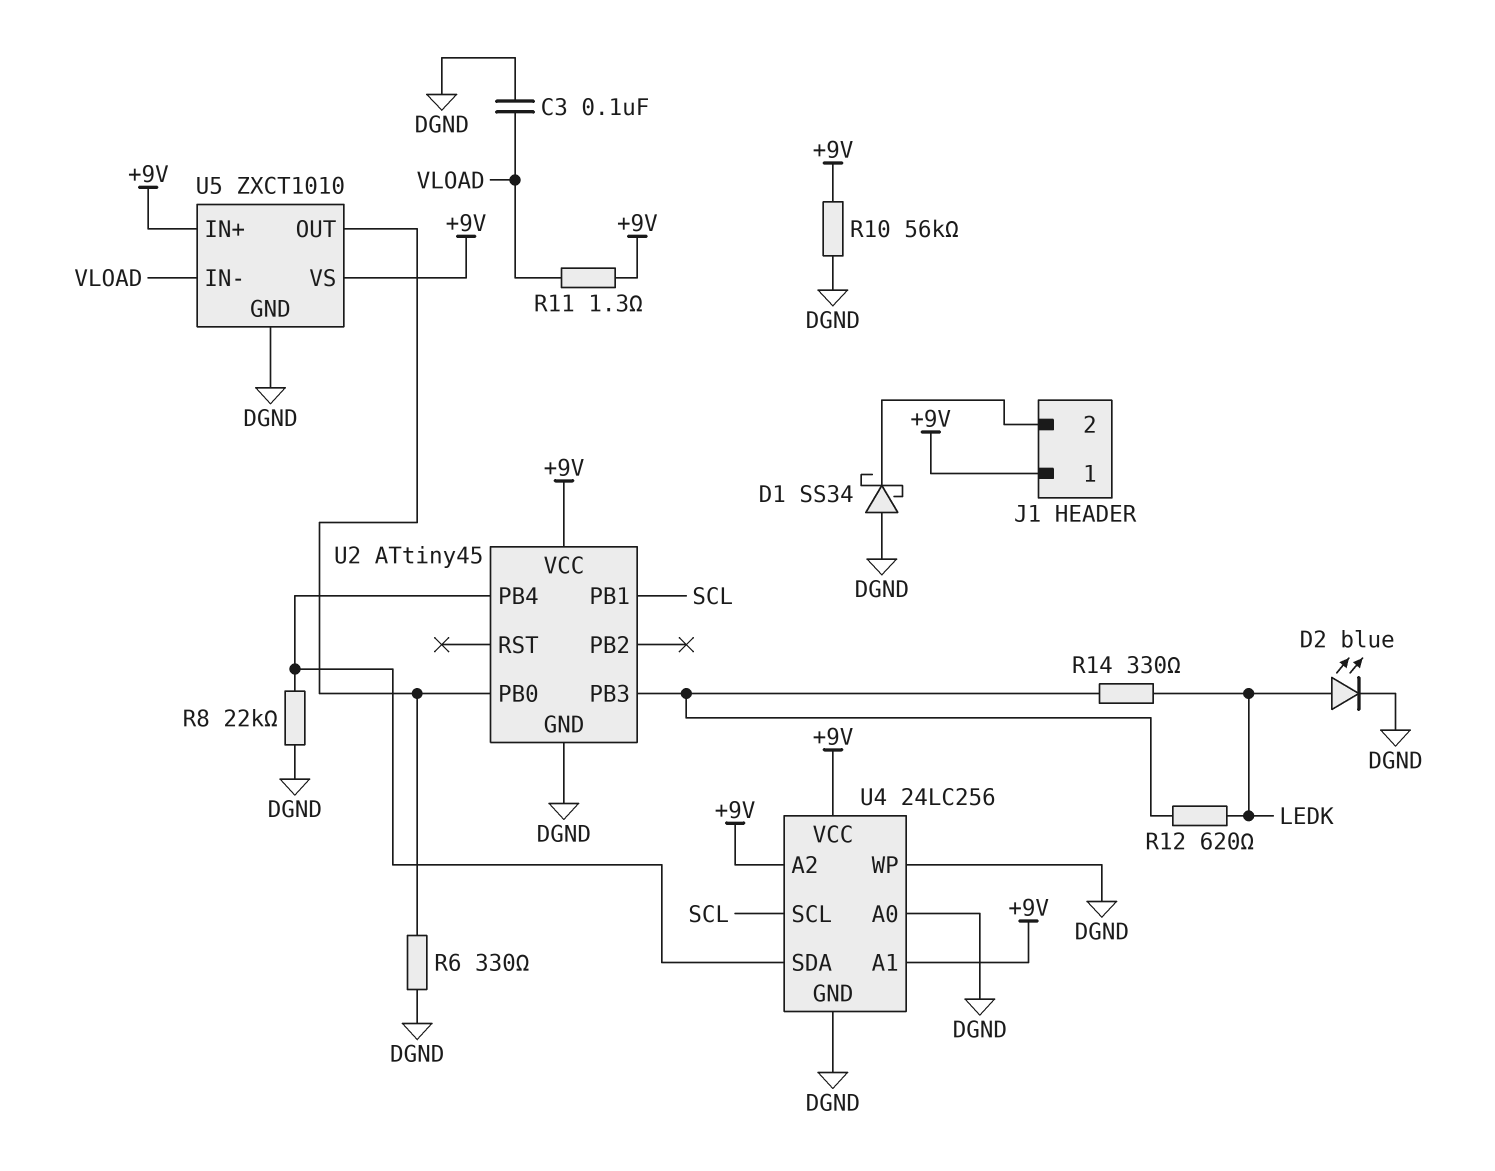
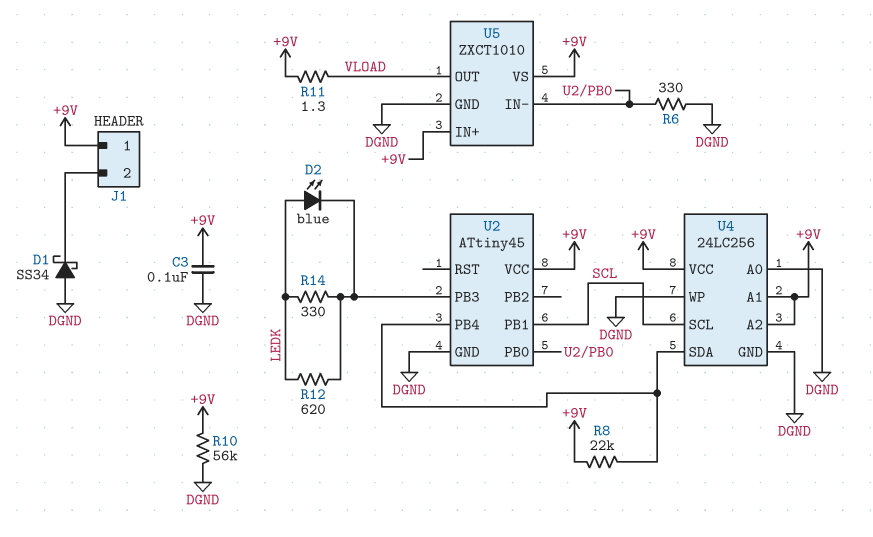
C3: 100nF (DGND, VLOAD) -> 100nF (+9V, DGND)
D2: LED blue (A LEDK, K DGND) -> LED blue (A LEDK, K U2/PB3)
R8: 22k (DGND, U2/PB4) -> 22k (+9V, U2/PB4)
U5 pin IN-: VLOAD -> U2/PB0
U5 pin OUT: U2/PB0 -> VLOAD

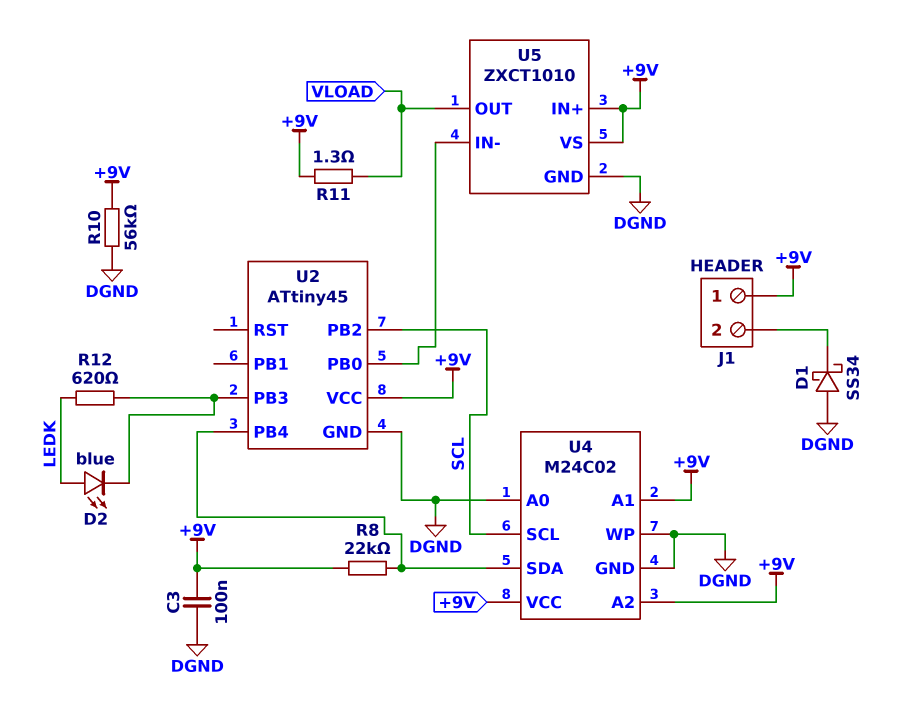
R6: 330 (DGND, U2/PB0) -> none
R14: 330 (LEDK, U2/PB3) -> none
U2 pin PB1: SCL -> none
U2 pin PB2: none -> SCL
U4: 24LC256 -> M24C02

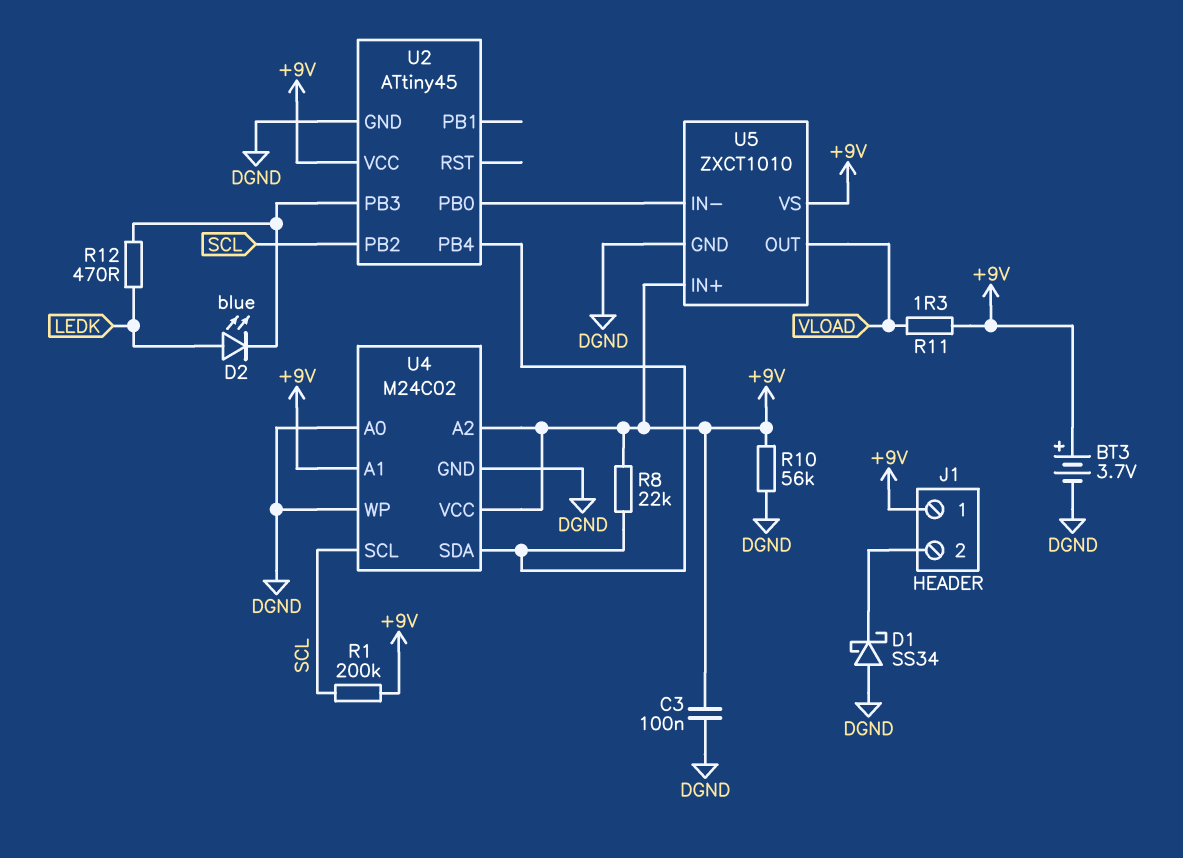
BT3: none -> 3.7V (plus +9V, minus DGND)
R1: none -> 200k (+9V, SCL)
R12: 620 (LEDK, U2/PB3) -> 470 (LEDK, U2/PB3)

